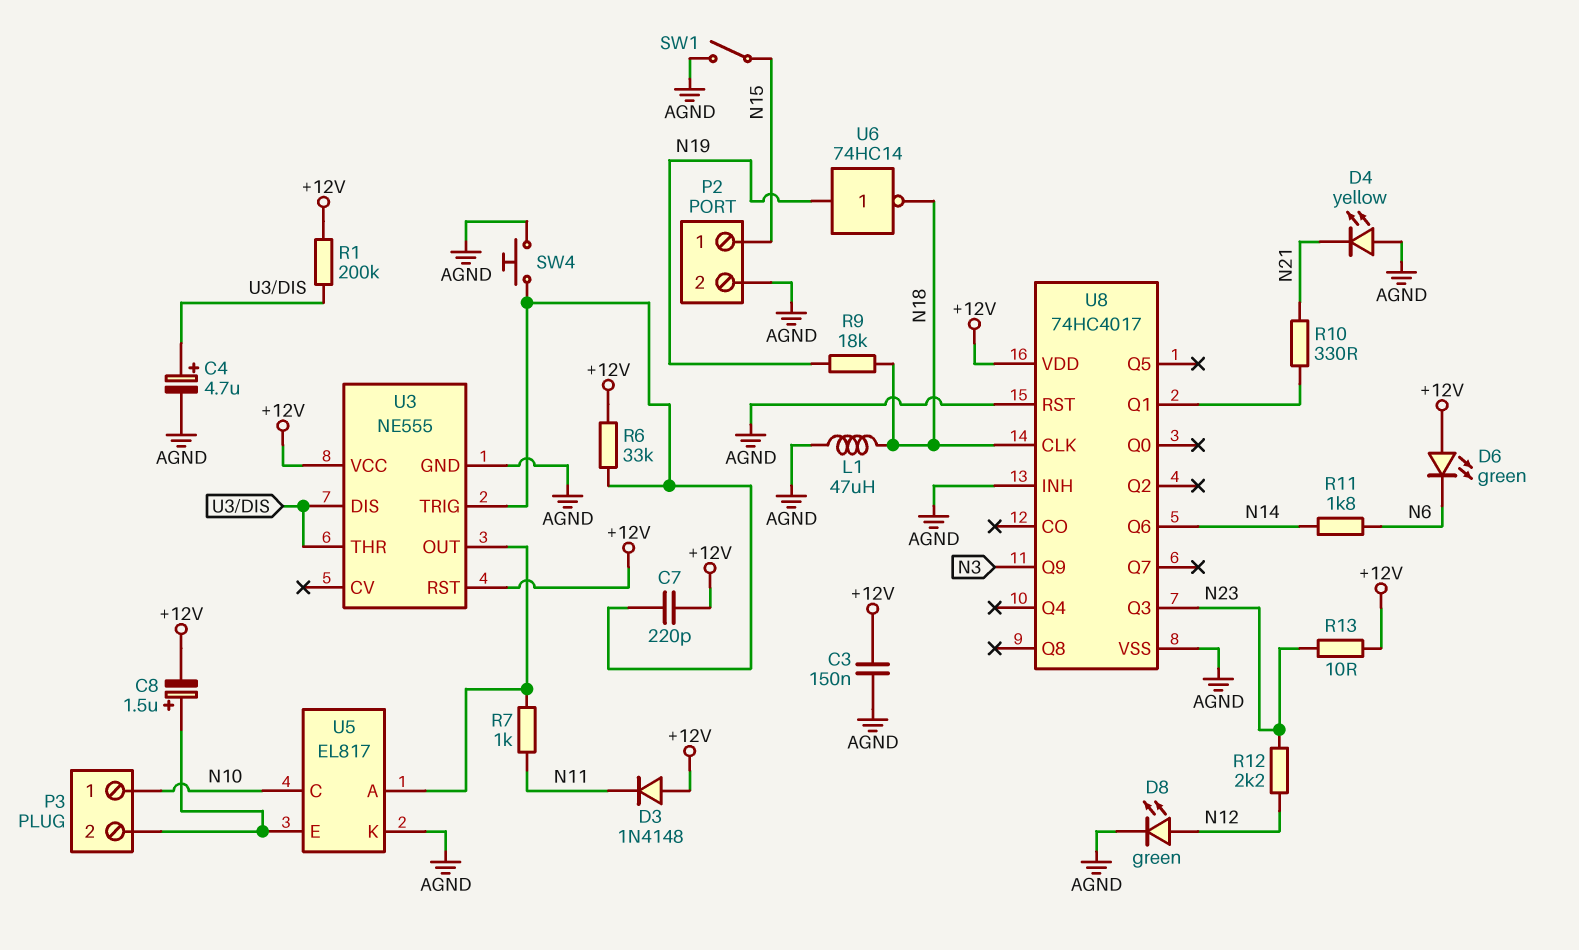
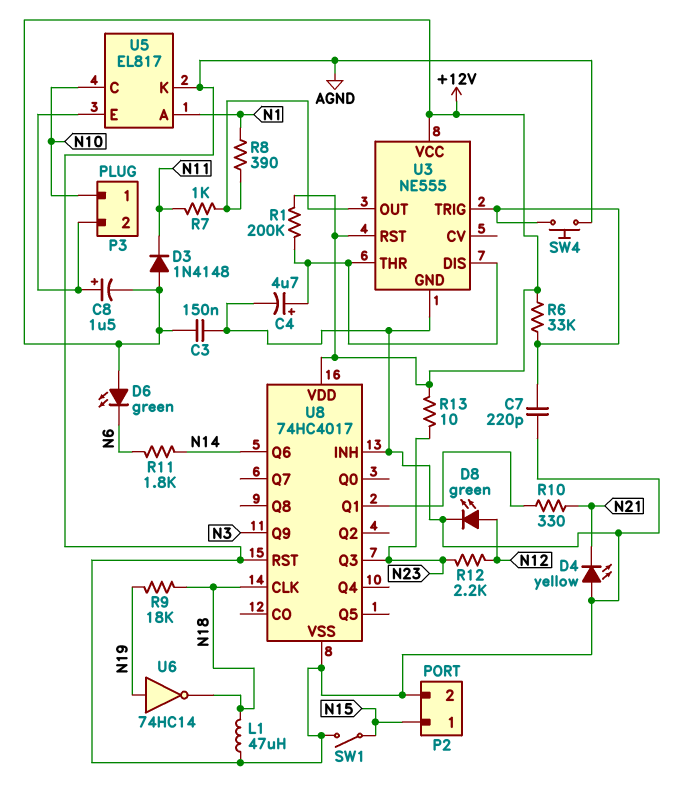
C7: 220pF (+12V, U3/TRIG) -> 220pF (AGND, U3/TRIG)
R8: none -> 390 (N1, U3/OUT)
U5 pin A: U3/OUT -> N1

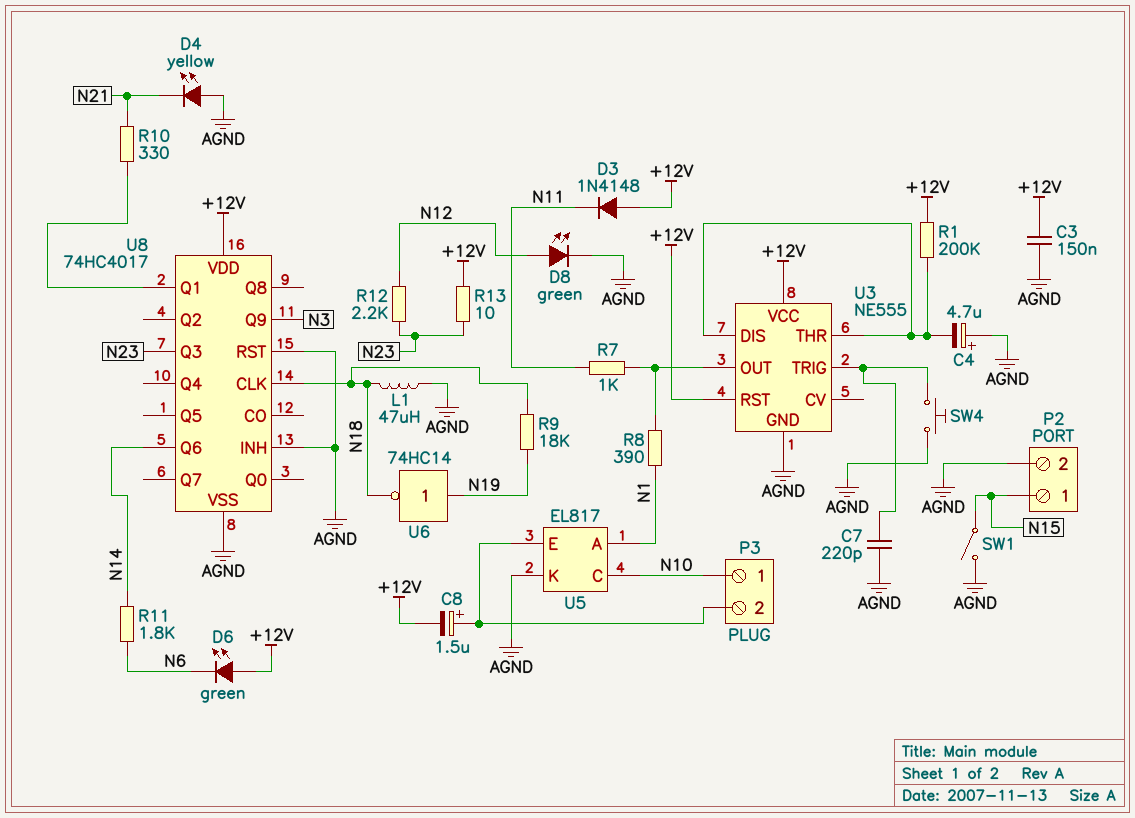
C4: 4.7uF (plus U3/DIS, minus AGND) -> 4.7uF (plus AGND, minus U3/DIS)
R6: 33k (+12V, U3/TRIG) -> none

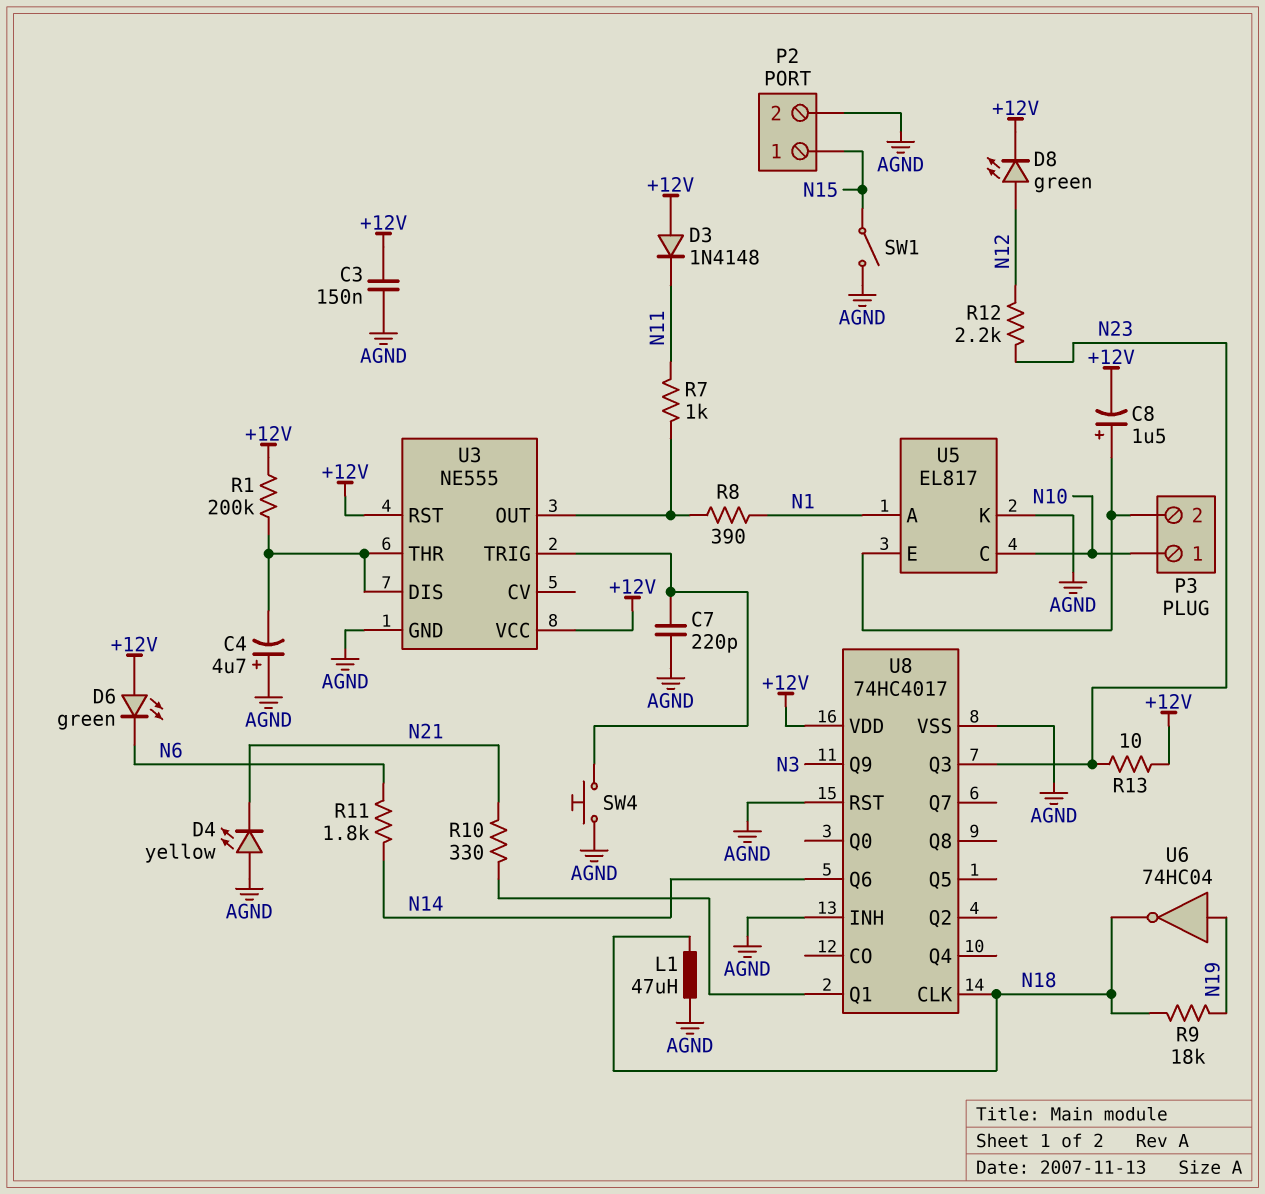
D8: LED green (A N12, K AGND) -> LED green (A N12, K +12V)
U6: NOT 74HC14 (in N19, out N18) -> NOT 74HC04 (in N19, out N18)

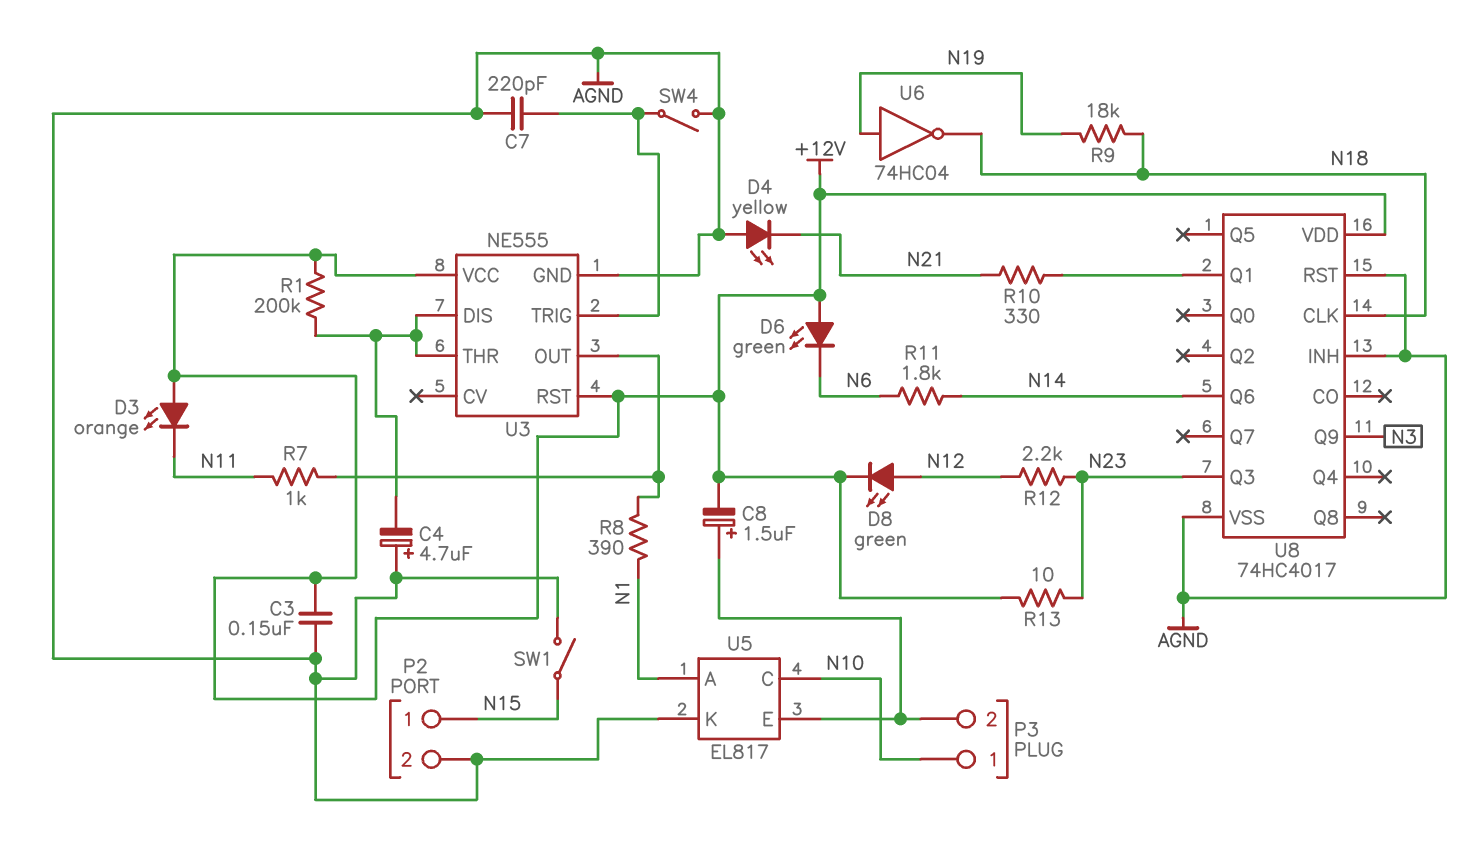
D3: diode 1N4148 (A +12V, K N11) -> LED orange (A +12V, K N11)
L1: 47uH (AGND, N18) -> none
SW4: button (AGND, U3/TRIG) -> switch (AGND, U3/TRIG)

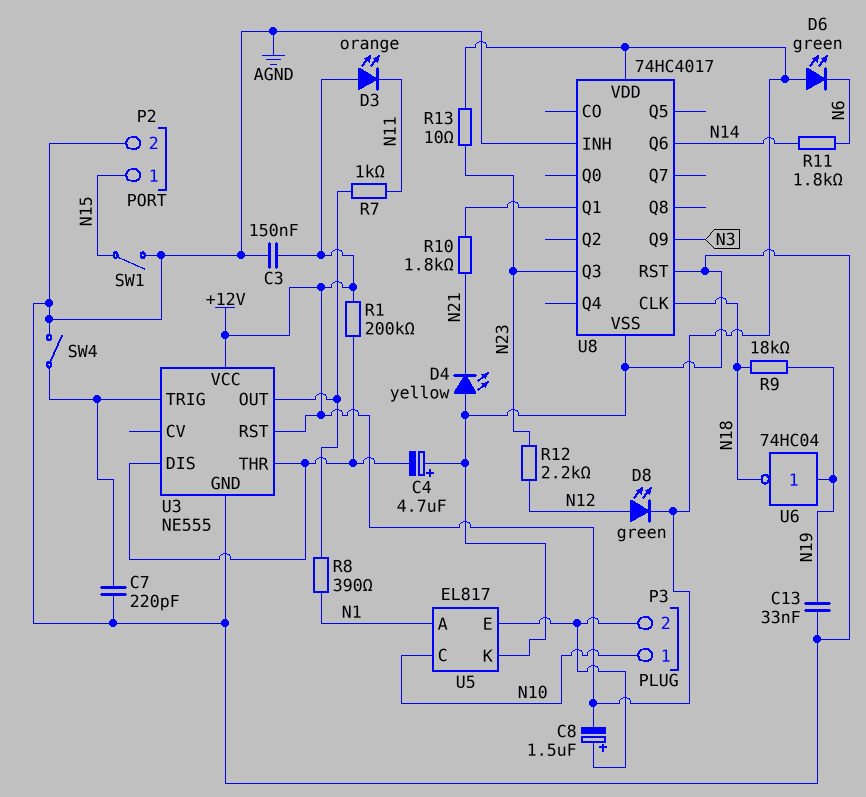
C13: none -> 33nF (AGND, N19)
R10: 330 (N21, U8/Q1) -> 1.8k (N21, U8/Q1)

